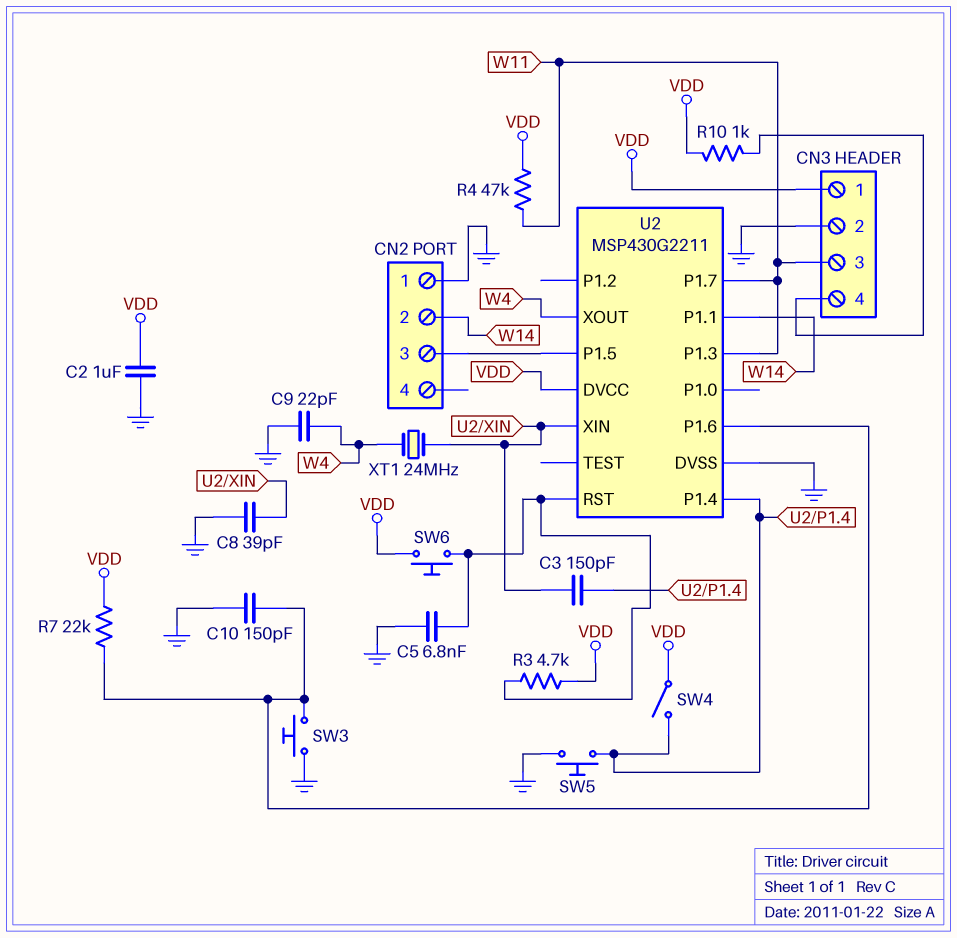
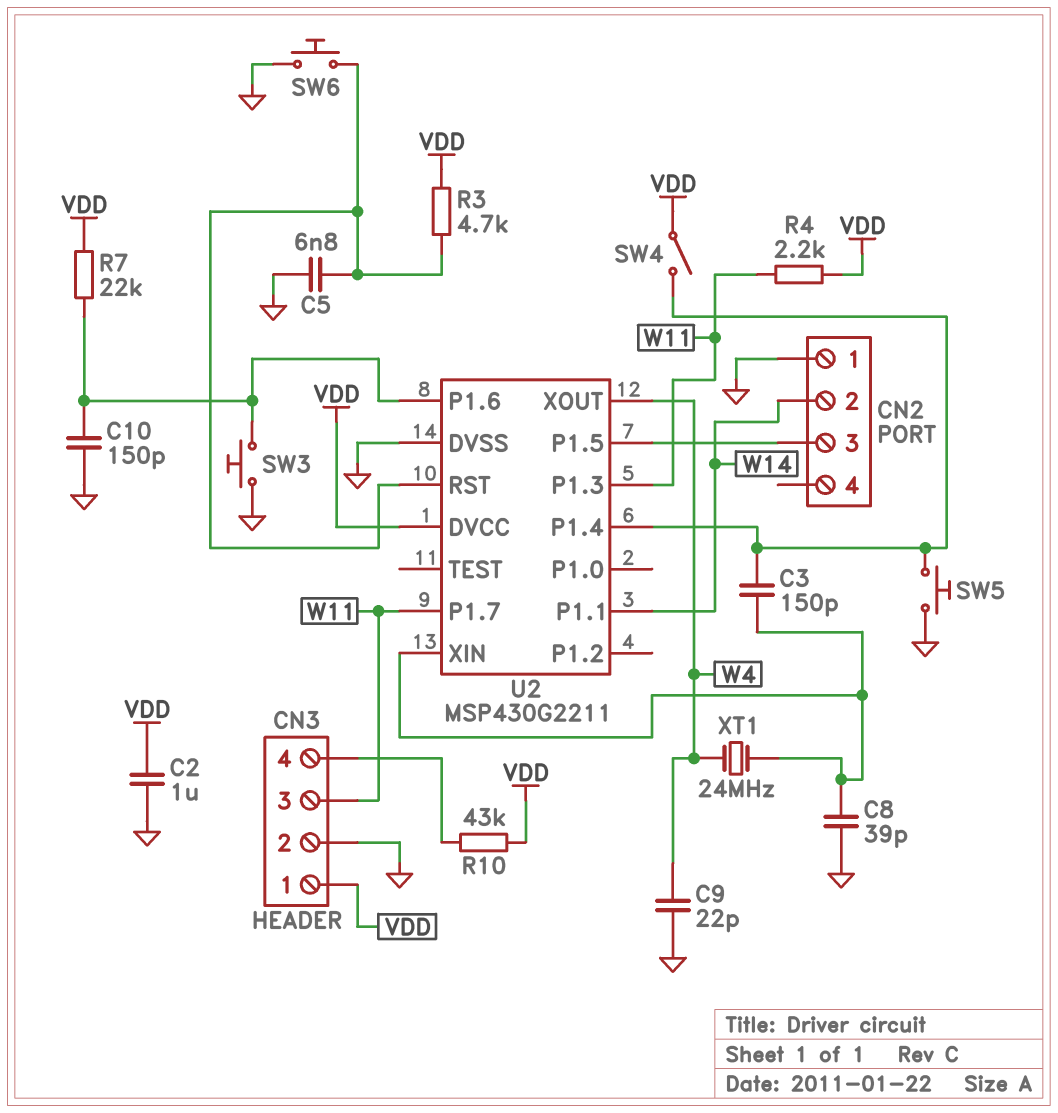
R4: 47k (VDD, W11) -> 2.2k (VDD, W11)
R10: 1k (CN3/4, VDD) -> 43k (CN3/4, VDD)
SW6: button (U2/RST, VDD) -> button (GND, U2/RST)

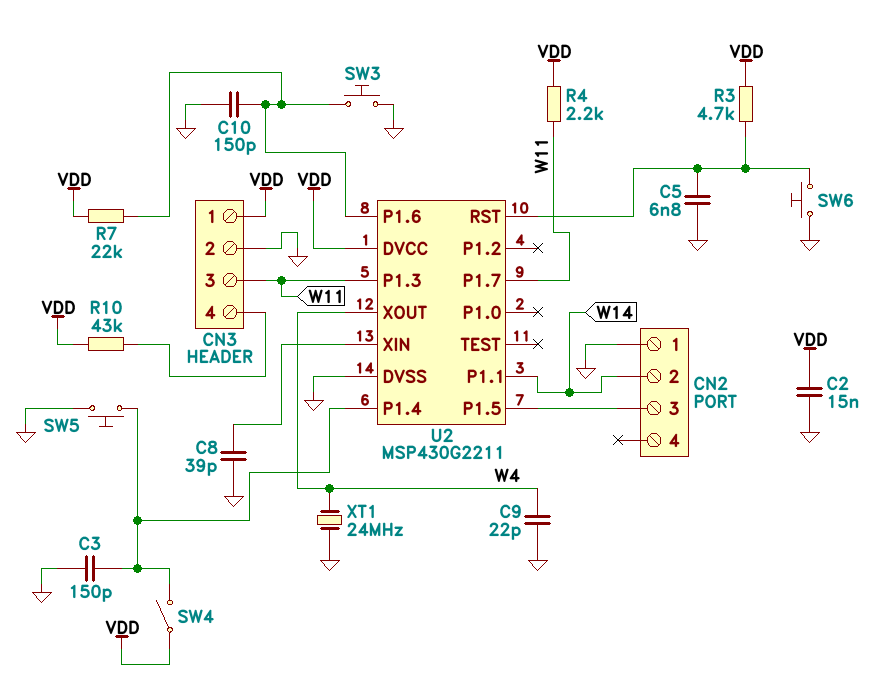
C2: 1uF (GND, VDD) -> 15nF (GND, VDD)
C3: 150pF (U2/P1.4, U2/XIN) -> 150pF (GND, U2/P1.4)
XT1: 24MHz (U2/XIN, W4) -> 24MHz (GND, W4)

